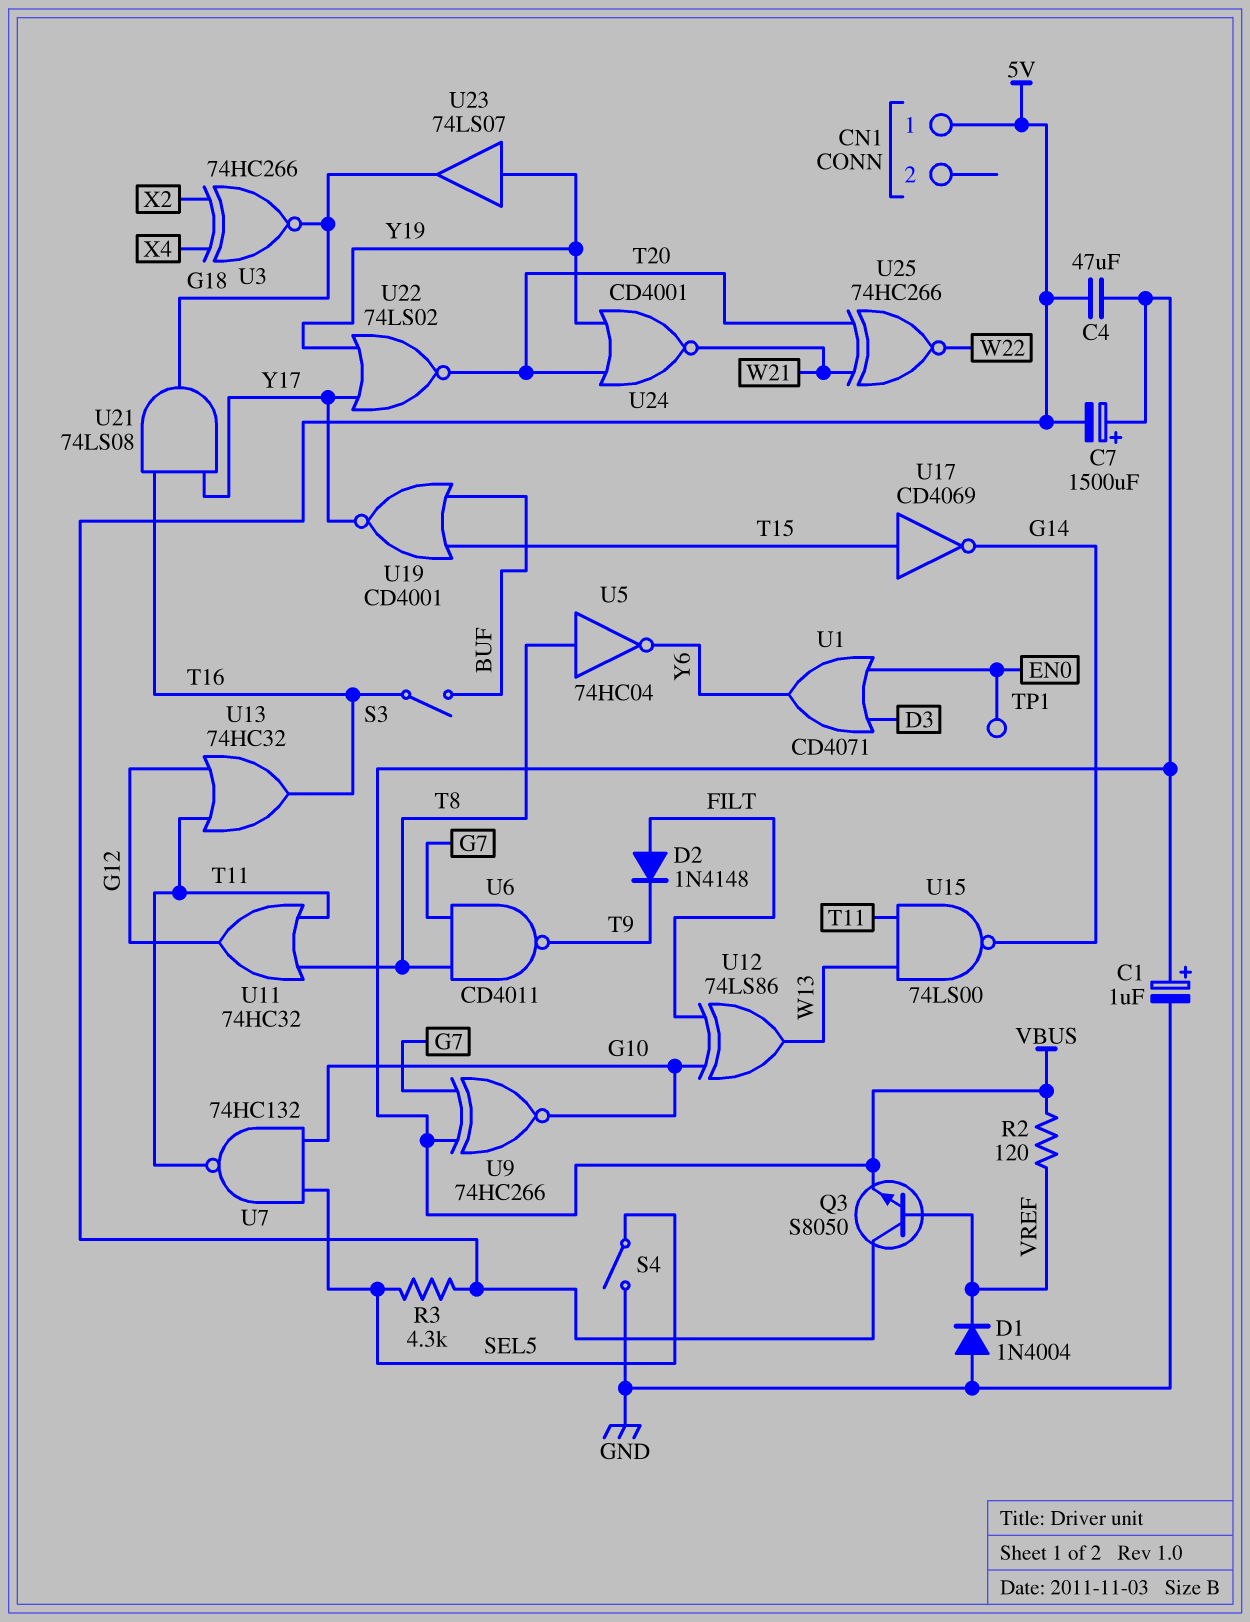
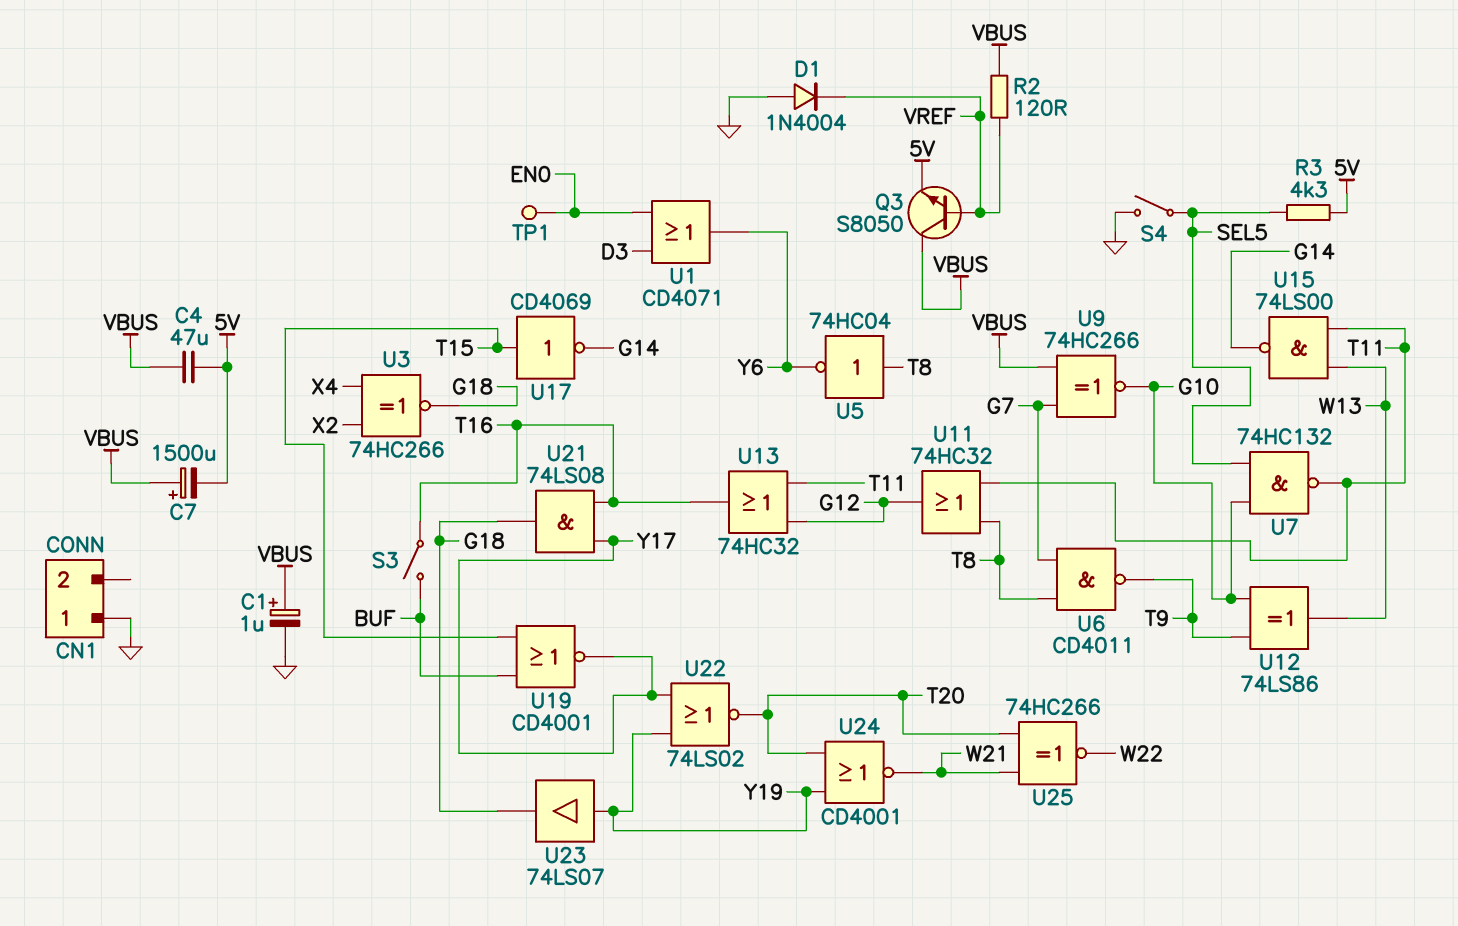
CN1 pin 1: 5V -> GND
D2: diode 1N4148 (A FILT, K T9) -> none
Q3: NPN S8050 (B VREF, C 5V, E VBUS) -> NPN S8050 (B VREF, C VBUS, E 5V)
U12: XOR 74LS86 (in FILT, in G10, out W13) -> XOR 74LS86 (in G10, in T9, out W13)

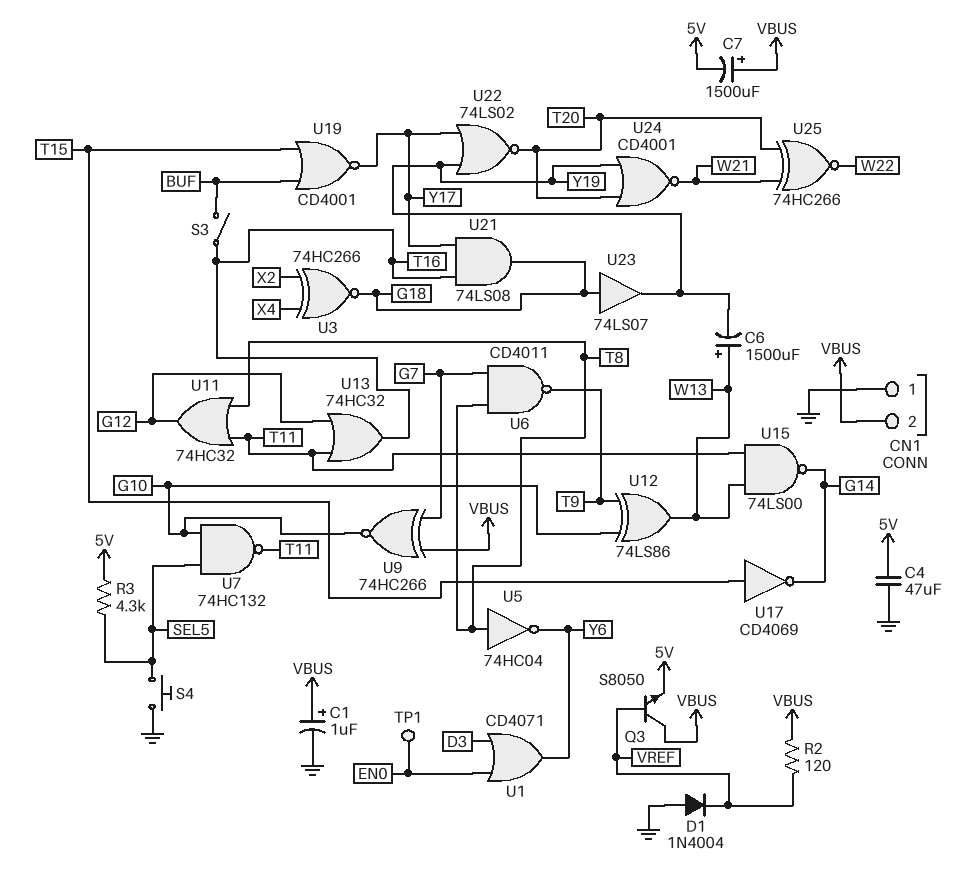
C4: 47uF (5V, VBUS) -> 47uF (5V, GND)
C6: none -> 1500uF (plus W13, minus Y19)
CN1 pin 2: none -> VBUS
S4: switch (GND, SEL5) -> button (GND, SEL5)
U23: buffer 74LS07 (in Y19, out G18) -> buffer 74LS07 (in G18, out Y19)

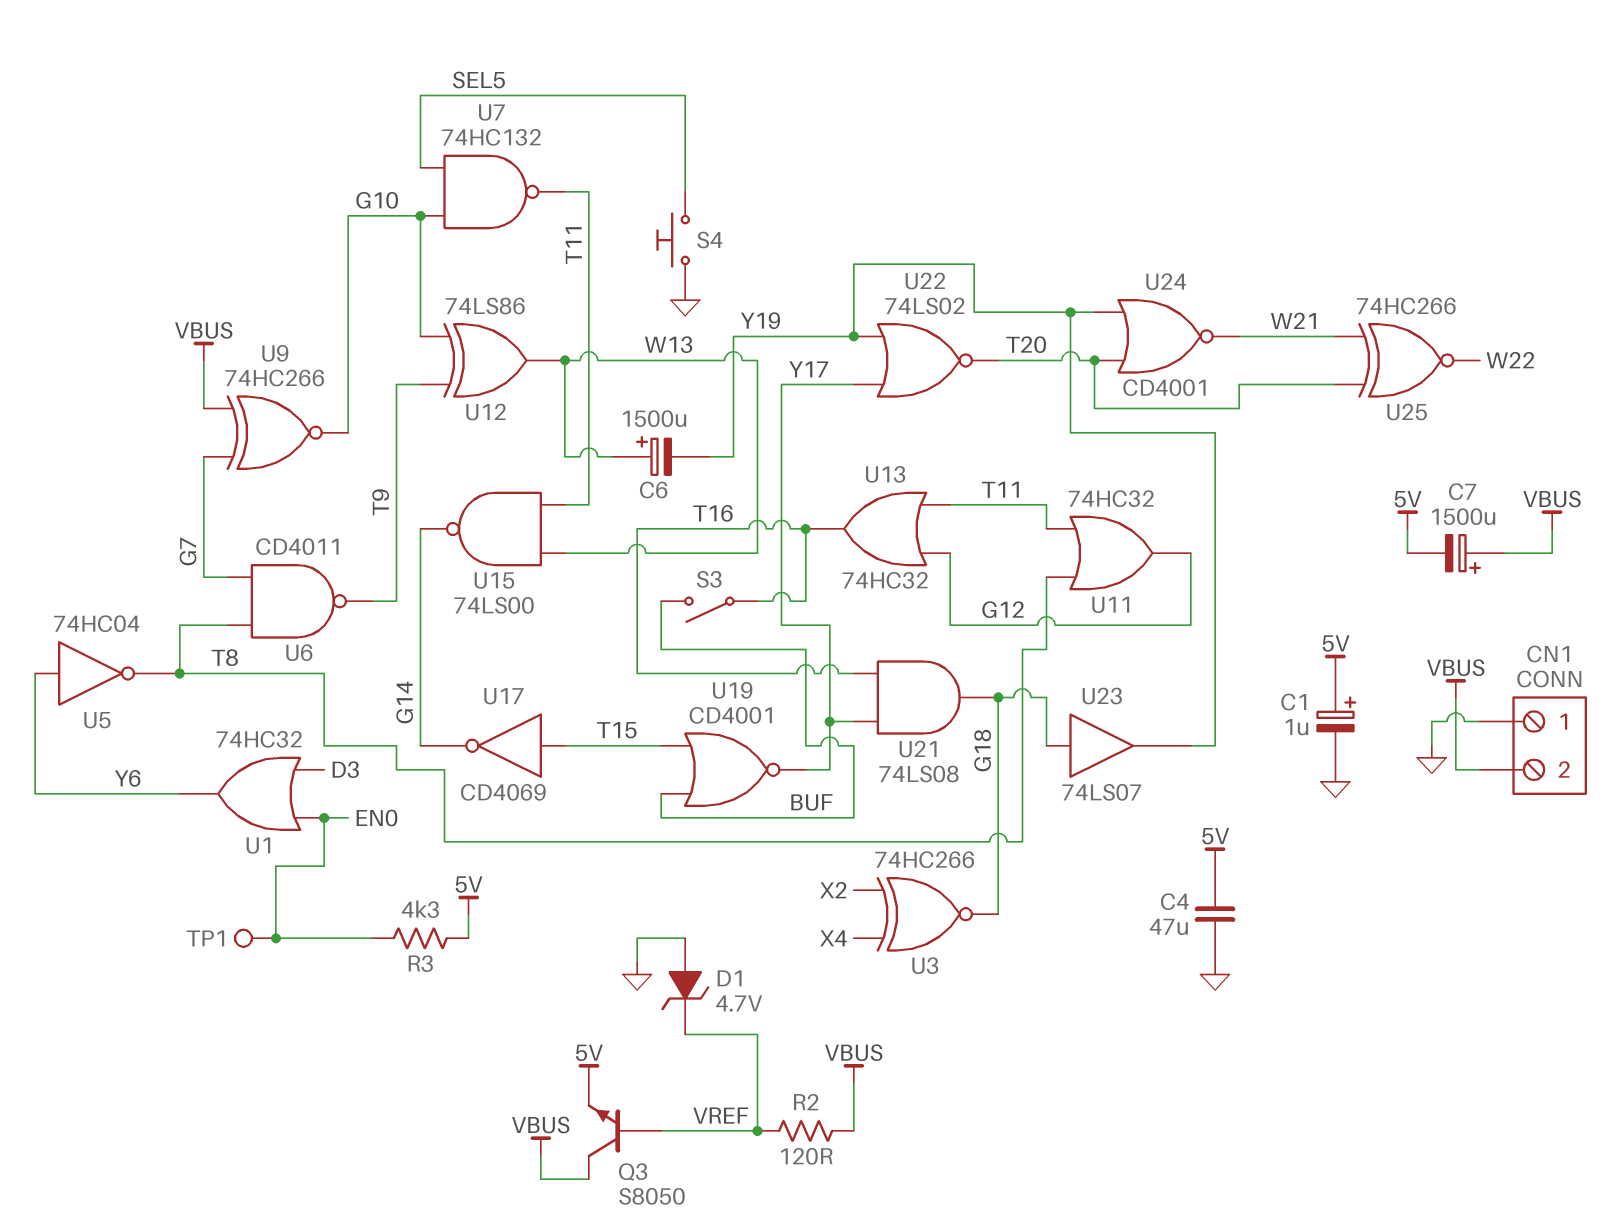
C1: 1uF (plus VBUS, minus GND) -> 1uF (plus 5V, minus GND)
D1: diode 1N4004 (A GND, K VREF) -> zener 4.7V (A GND, K VREF)
R3: 4.3k (5V, SEL5) -> 4.3k (5V, EN0)
U1: OR CD4071 (in D3, in EN0, out Y6) -> OR 74HC32 (in D3, in EN0, out Y6)
U5: NOT 74HC04 (in T8, out Y6) -> NOT 74HC04 (in Y6, out T8)

